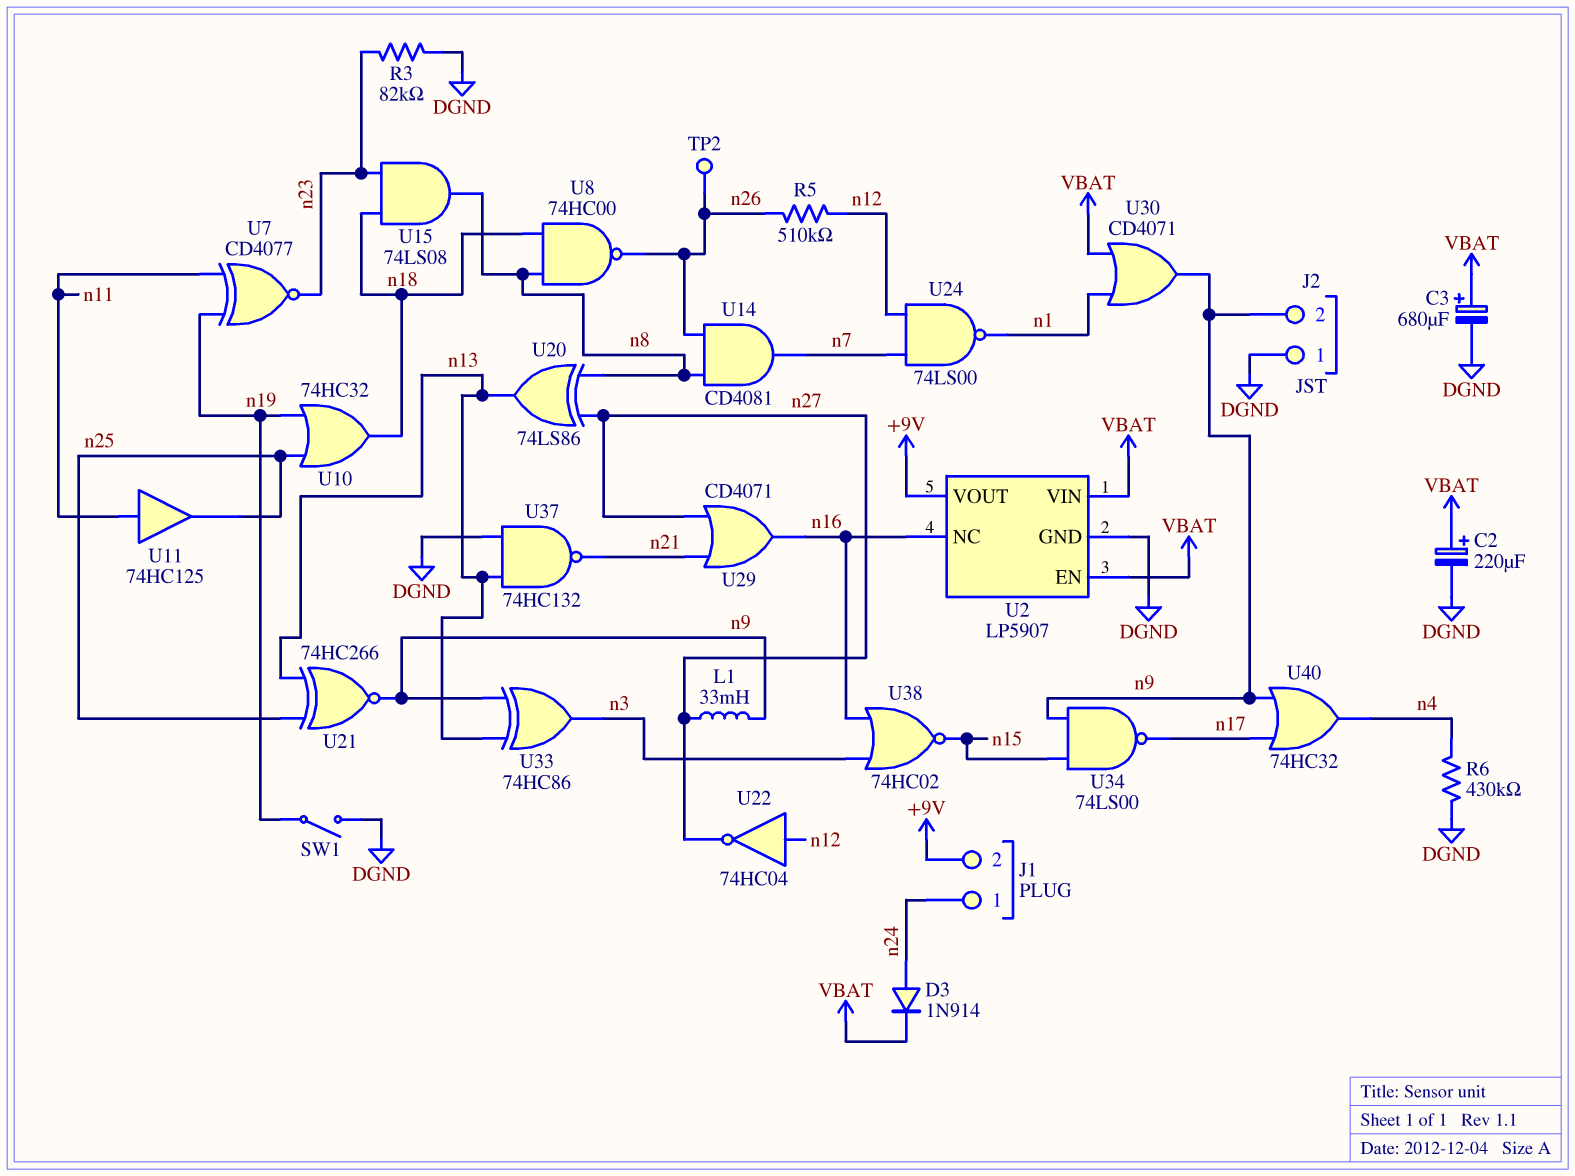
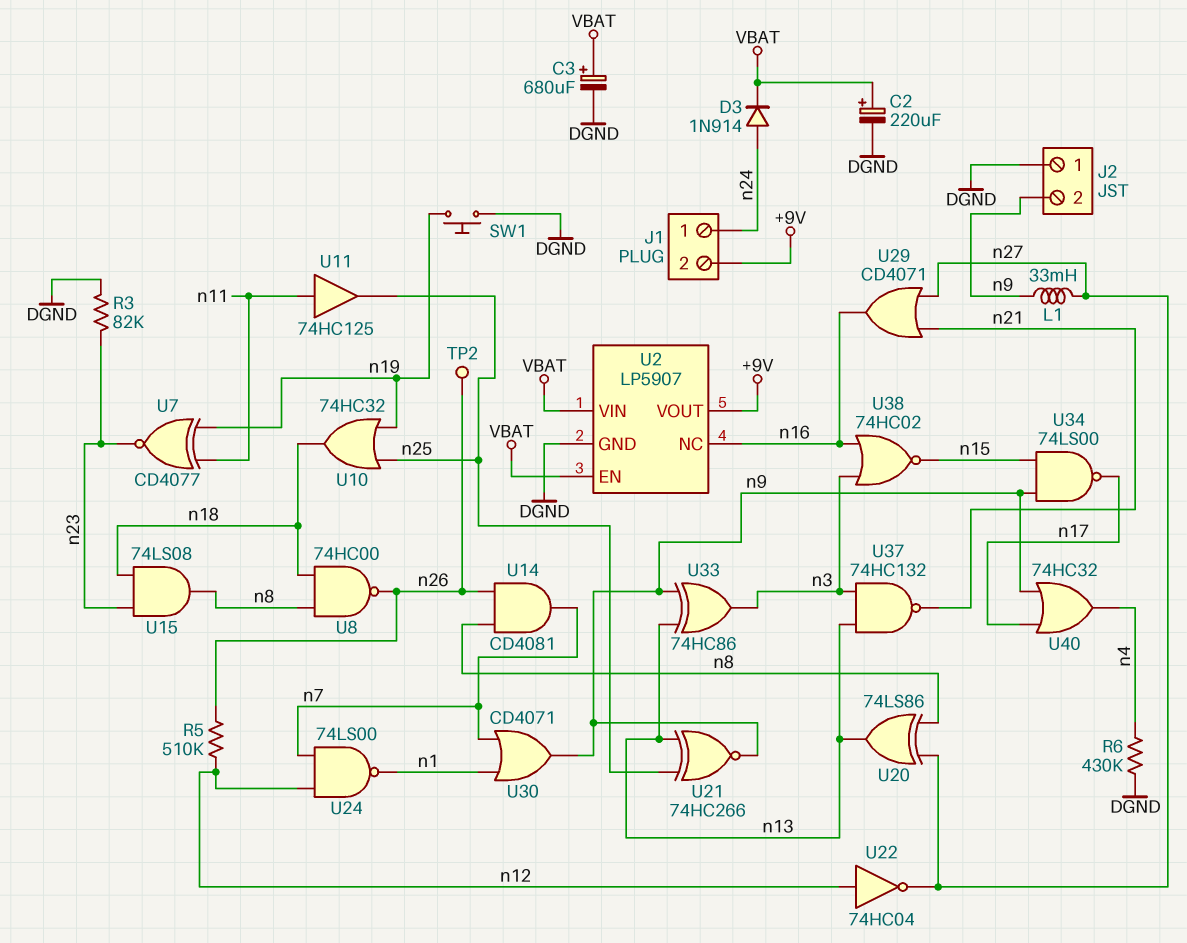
SW1: switch (DGND, n19) -> button (DGND, n19)
U30: OR CD4071 (in VBAT, in n1, out n9) -> OR CD4071 (in n1, in n7, out n9)
U37: NAND 74HC132 (in DGND, in n13, out n21) -> NAND 74HC132 (in n3, in n13, out n21)

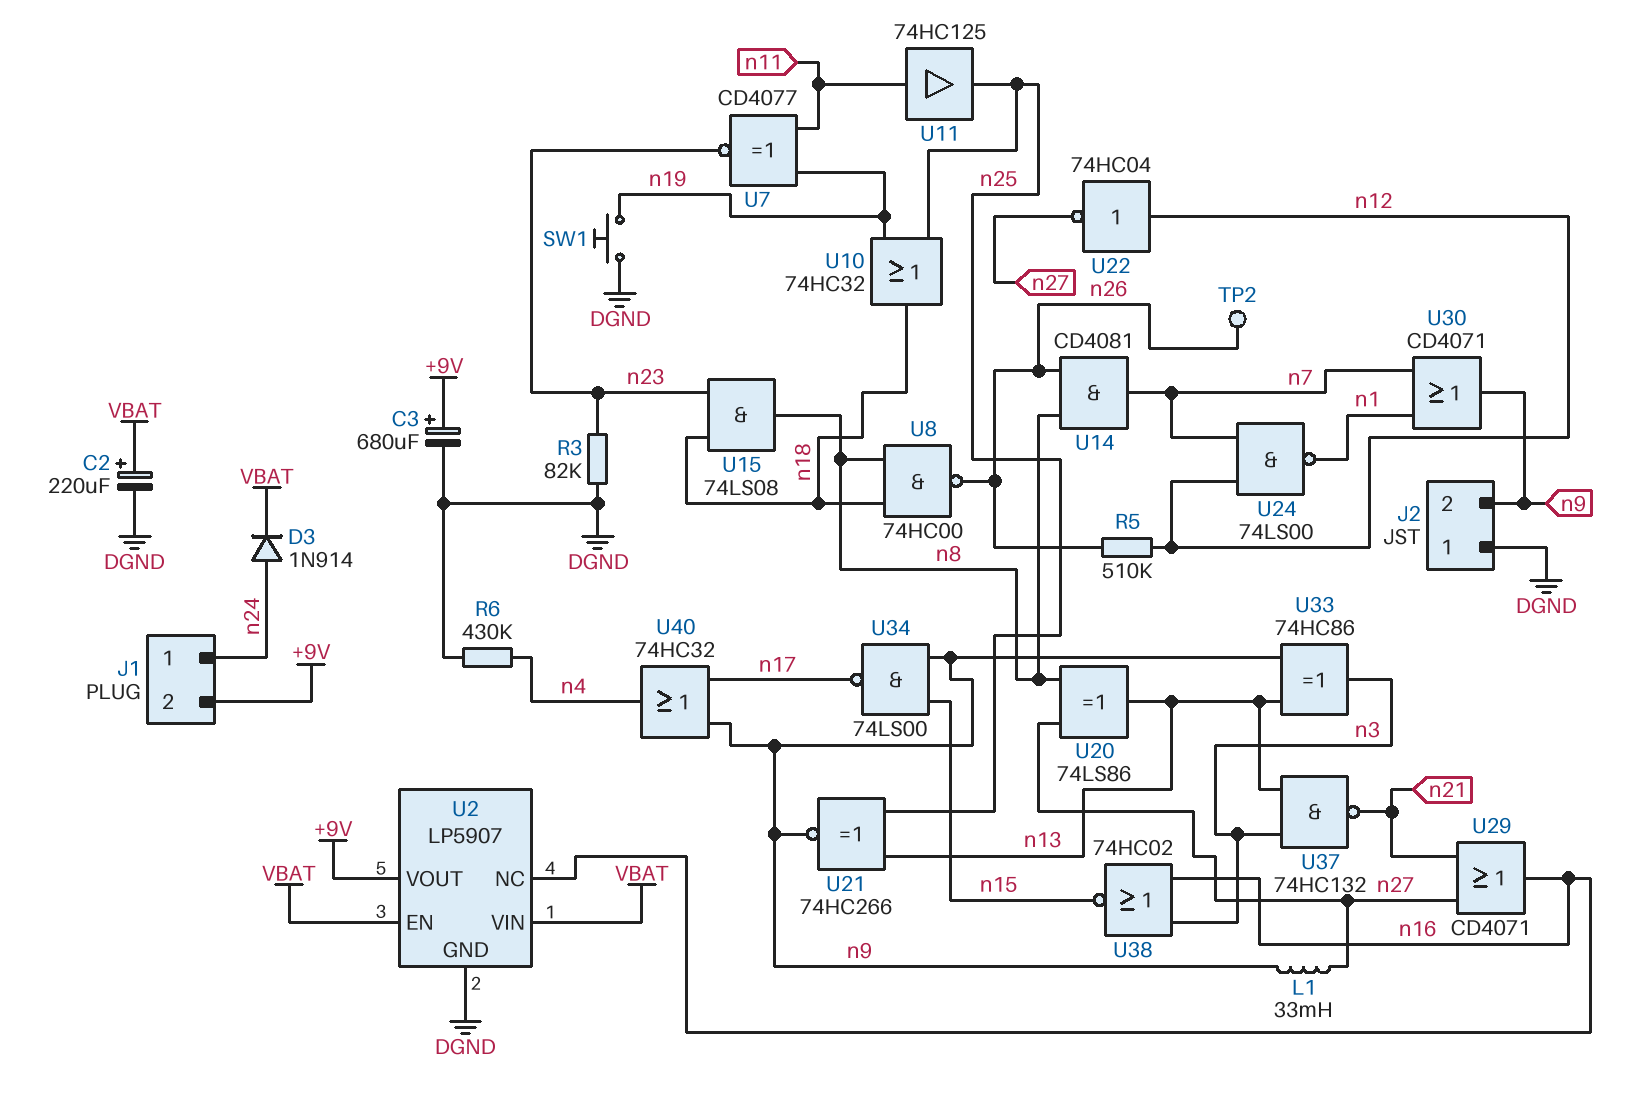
C3: 680uF (plus VBAT, minus DGND) -> 680uF (plus +9V, minus DGND)

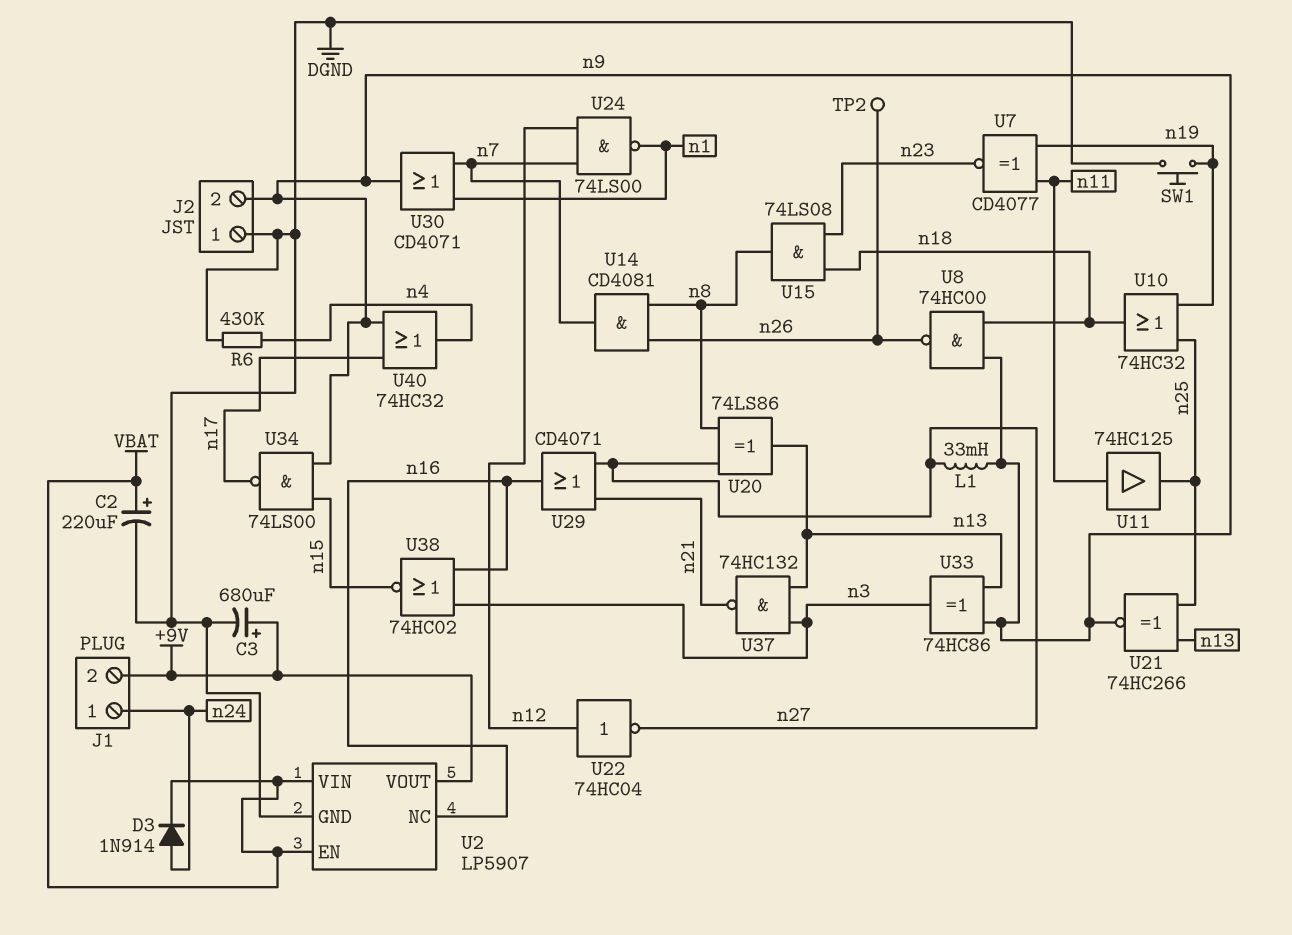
R3: 82k (DGND, n23) -> none
R5: 510k (n12, n26) -> none
U8: NAND 74HC00 (in n8, in n18, out n26) -> NAND 74HC00 (in n9, in n18, out n26)

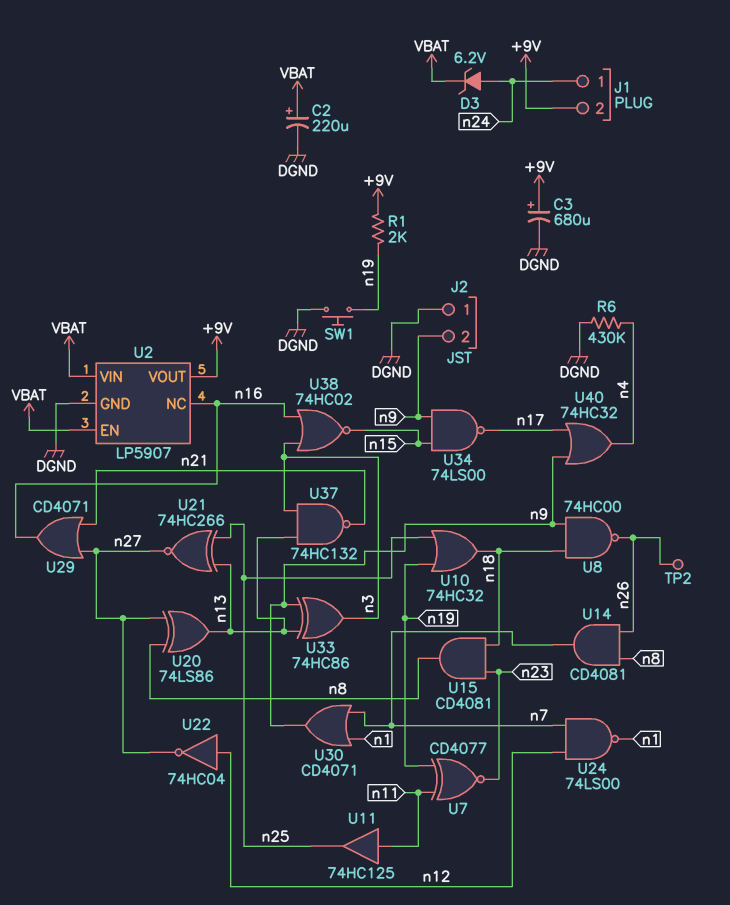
D3: diode 1N914 (A n24, K VBAT) -> zener 6.2V (A n24, K VBAT)
L1: 33mH (n9, n27) -> none
R1: none -> 2k (+9V, n19)
U15: AND 74LS08 (in n18, in n23, out n8) -> AND CD4081 (in n18, in n23, out n8)
U21: XNOR 74HC266 (in n13, in n25, out n9) -> XNOR 74HC266 (in n13, in n25, out n27)

